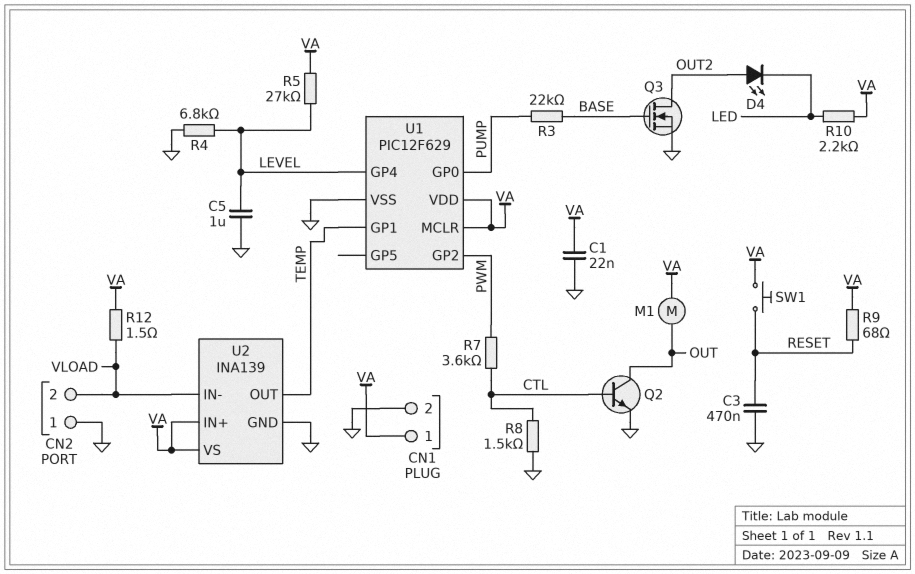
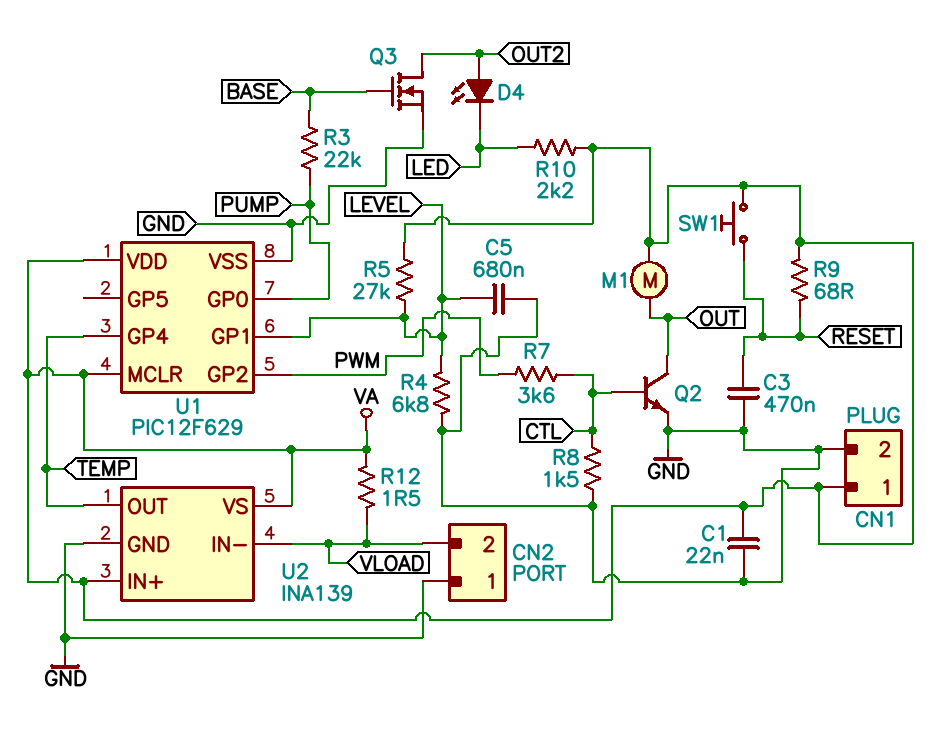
C5: 1uF (GND, LEVEL) -> 680nF (GND, LEVEL)
U1 pin GP1: TEMP -> LEVEL
U1 pin GP4: LEVEL -> TEMP

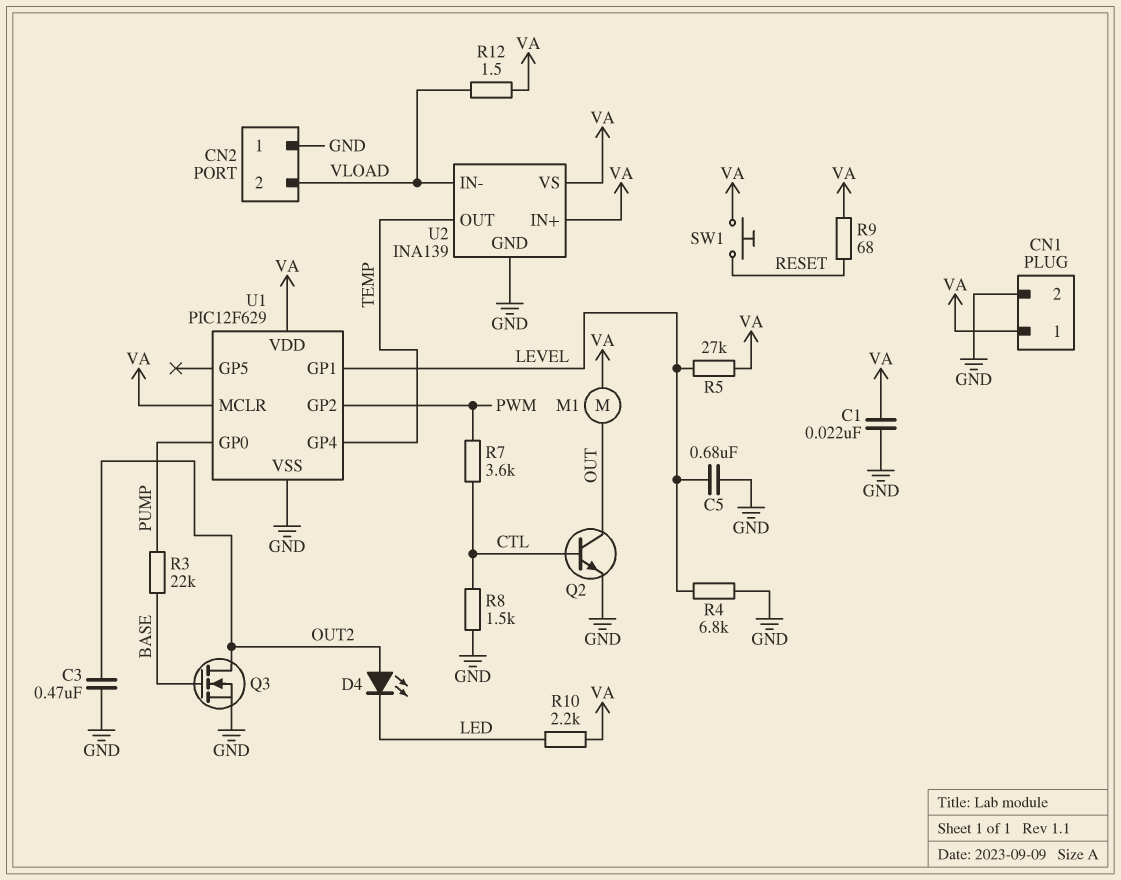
C3: 470nF (GND, RESET) -> 470nF (GND, OUT2)

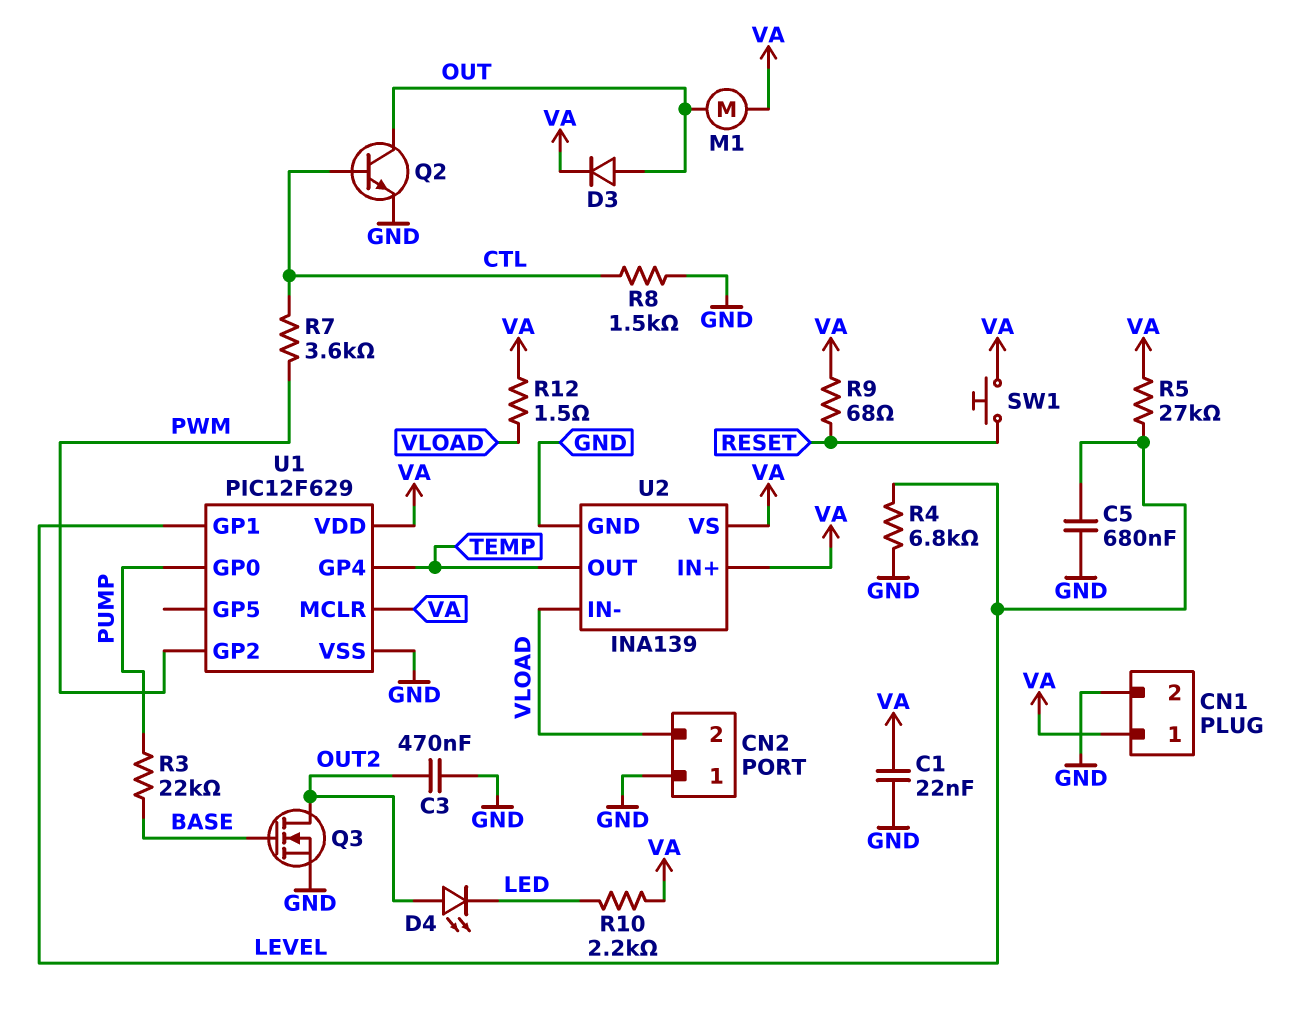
D3: none -> diode (A OUT, K VA)

